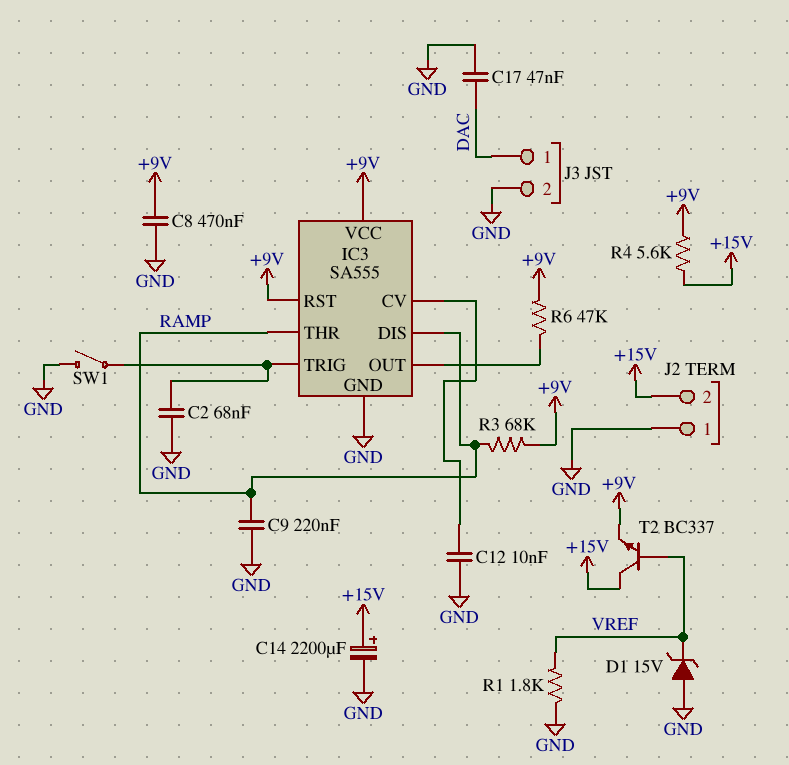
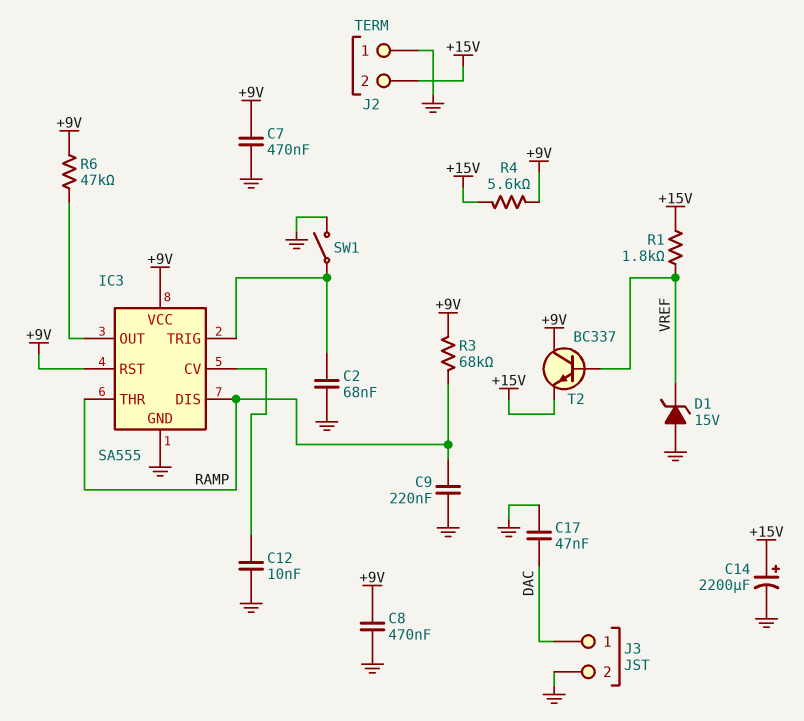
C7: none -> 470nF (+9V, GND)
R1: 1.8k (GND, VREF) -> 1.8k (+15V, VREF)
T2: NPN BC337 (B VREF, C +15V, E +9V) -> NPN BC337 (B VREF, C +9V, E +15V)

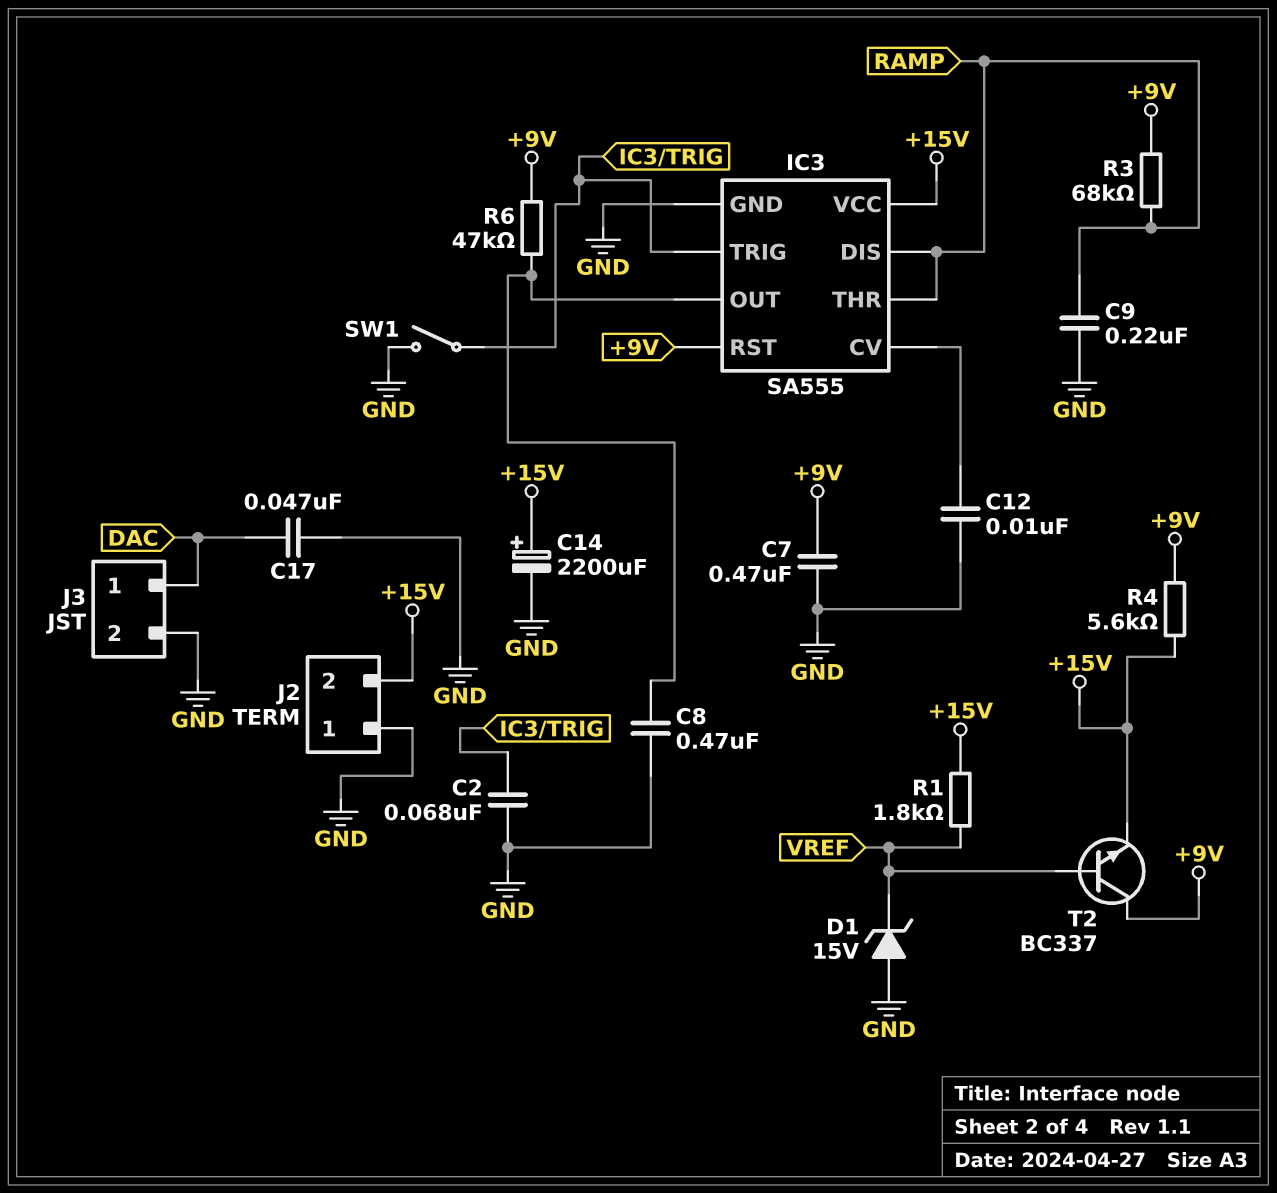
C8: 470nF (+9V, GND) -> 470nF (GND, IC3/OUT)
IC3 pin VCC: +9V -> +15V

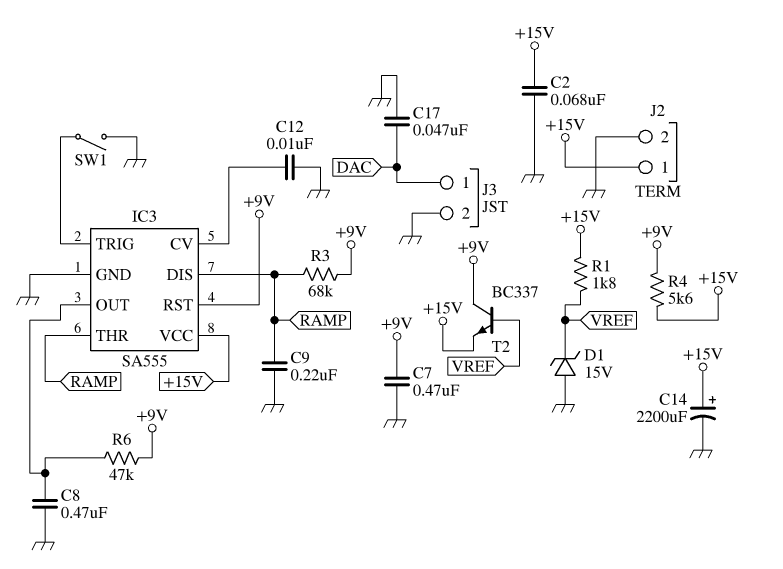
C2: 68nF (GND, IC3/TRIG) -> 68nF (+15V, GND)
J2 pin 1: GND -> +15V
J2 pin 2: +15V -> GND

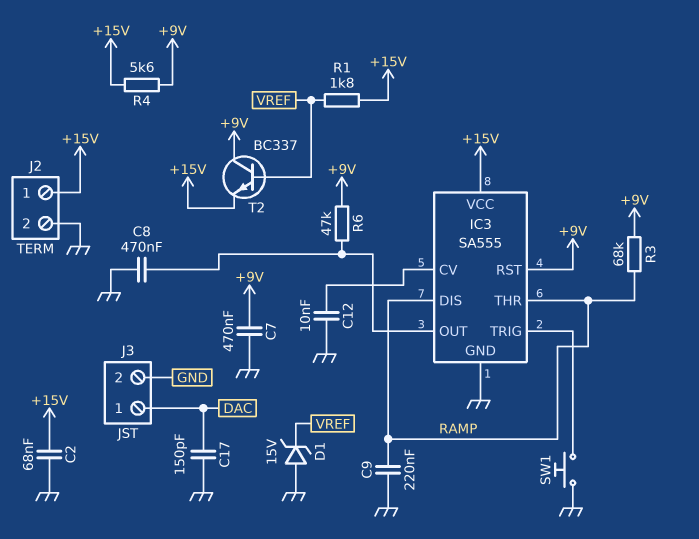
C14: 2200uF (plus +15V, minus GND) -> none
C17: 47nF (DAC, GND) -> 150pF (DAC, GND)
SW1: switch (GND, IC3/TRIG) -> button (GND, IC3/TRIG)

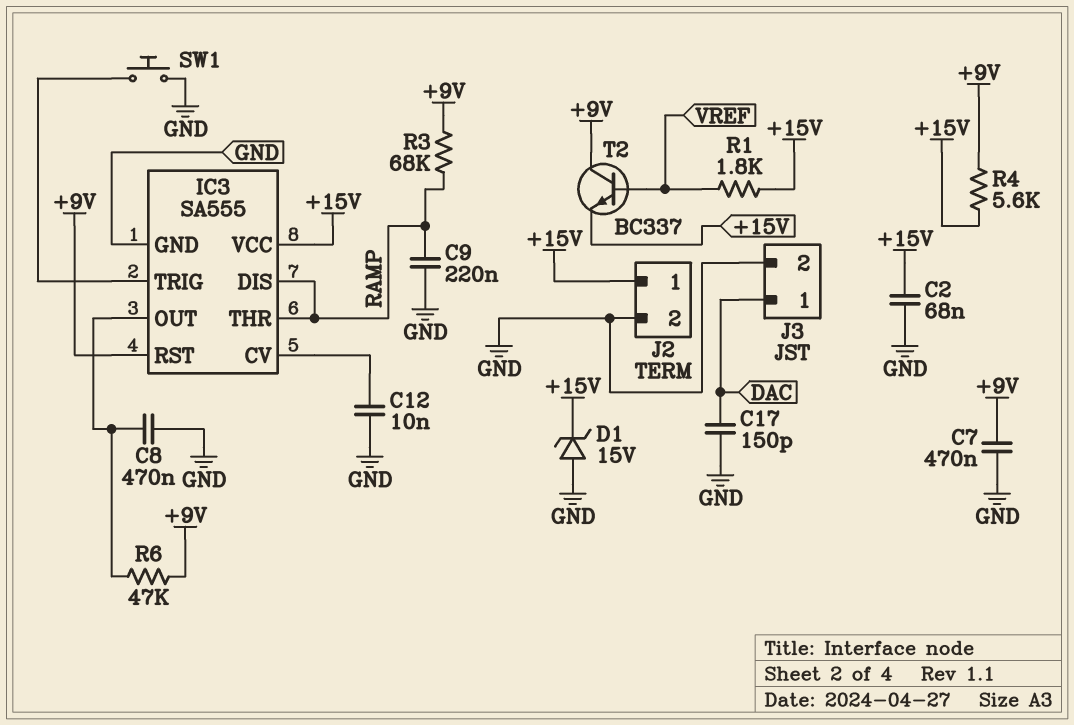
D1: zener 15V (A GND, K VREF) -> zener 15V (A GND, K +15V)

